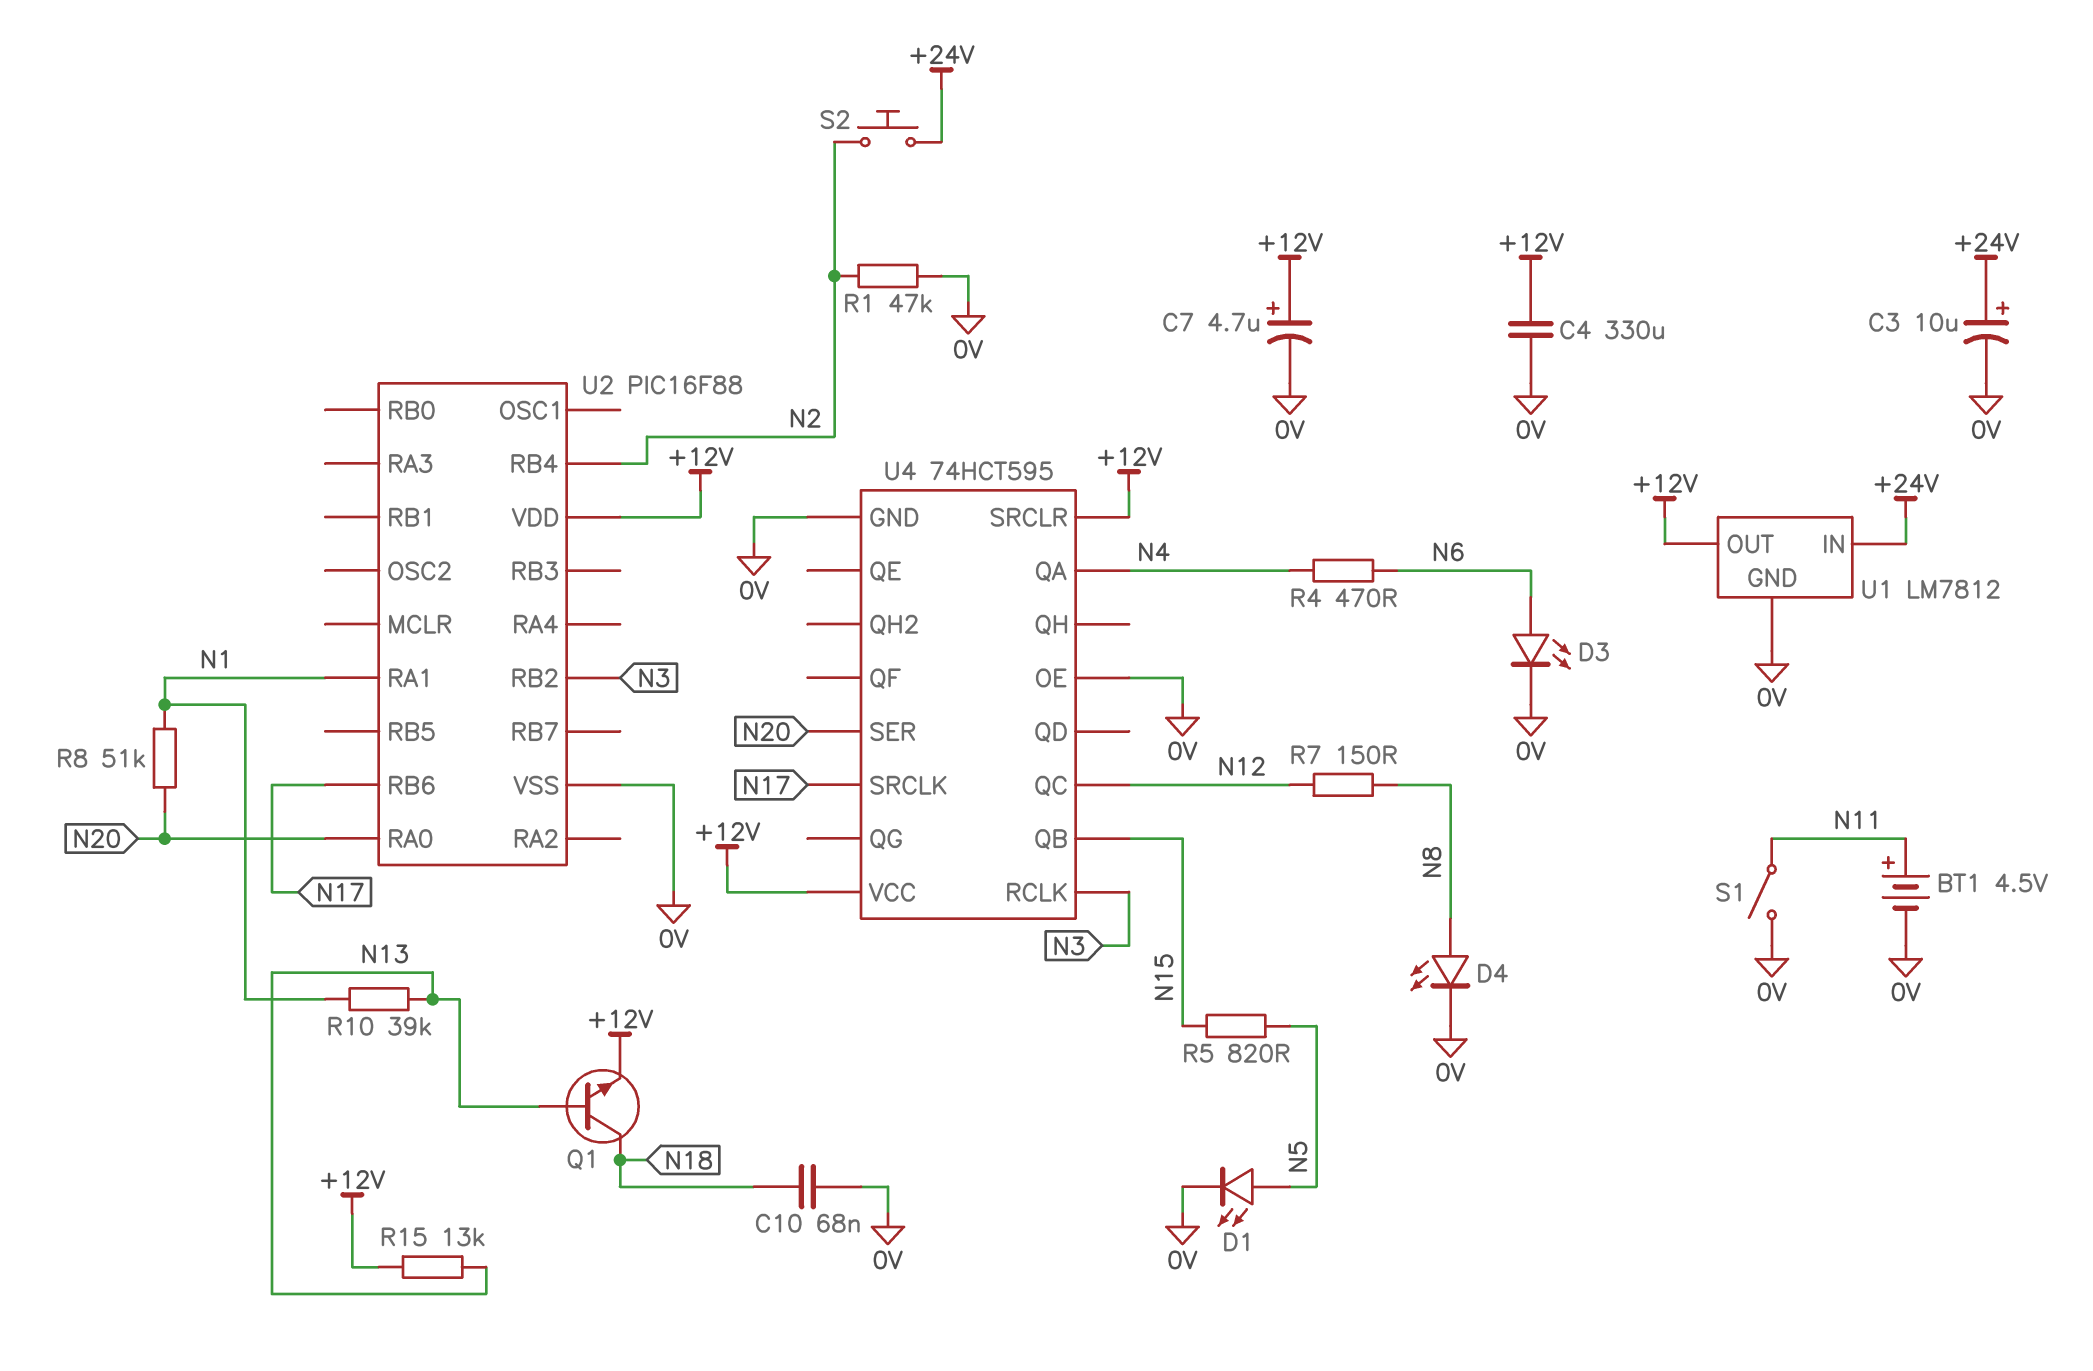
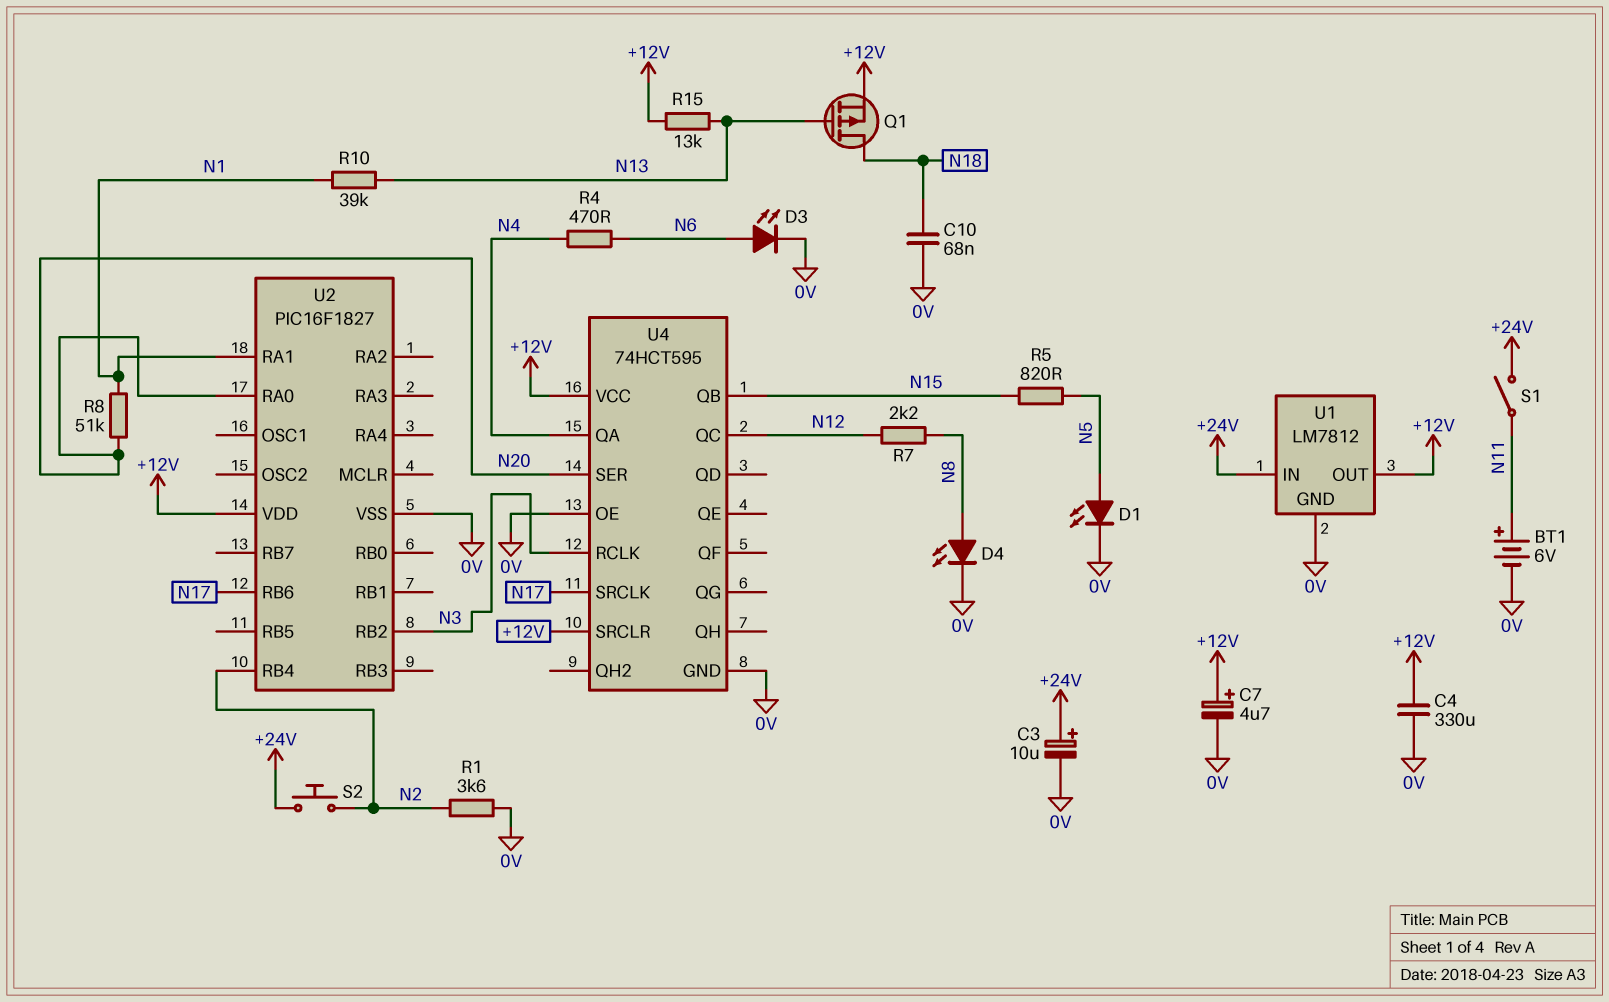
BT1: 4.5V (plus N11, minus 0V) -> 6V (plus N11, minus 0V)
Q1: NPN (B N13, C N18, E +12V) -> PMOS (G N13, D N18, S +12V)
R1: 47k (0V, N2) -> 3.6k (0V, N2)
R7: 150 (N8, N12) -> 2.2k (N8, N12)
S1: switch (0V, N11) -> switch (+24V, N11)
U2: PIC16F88 -> PIC16F1827

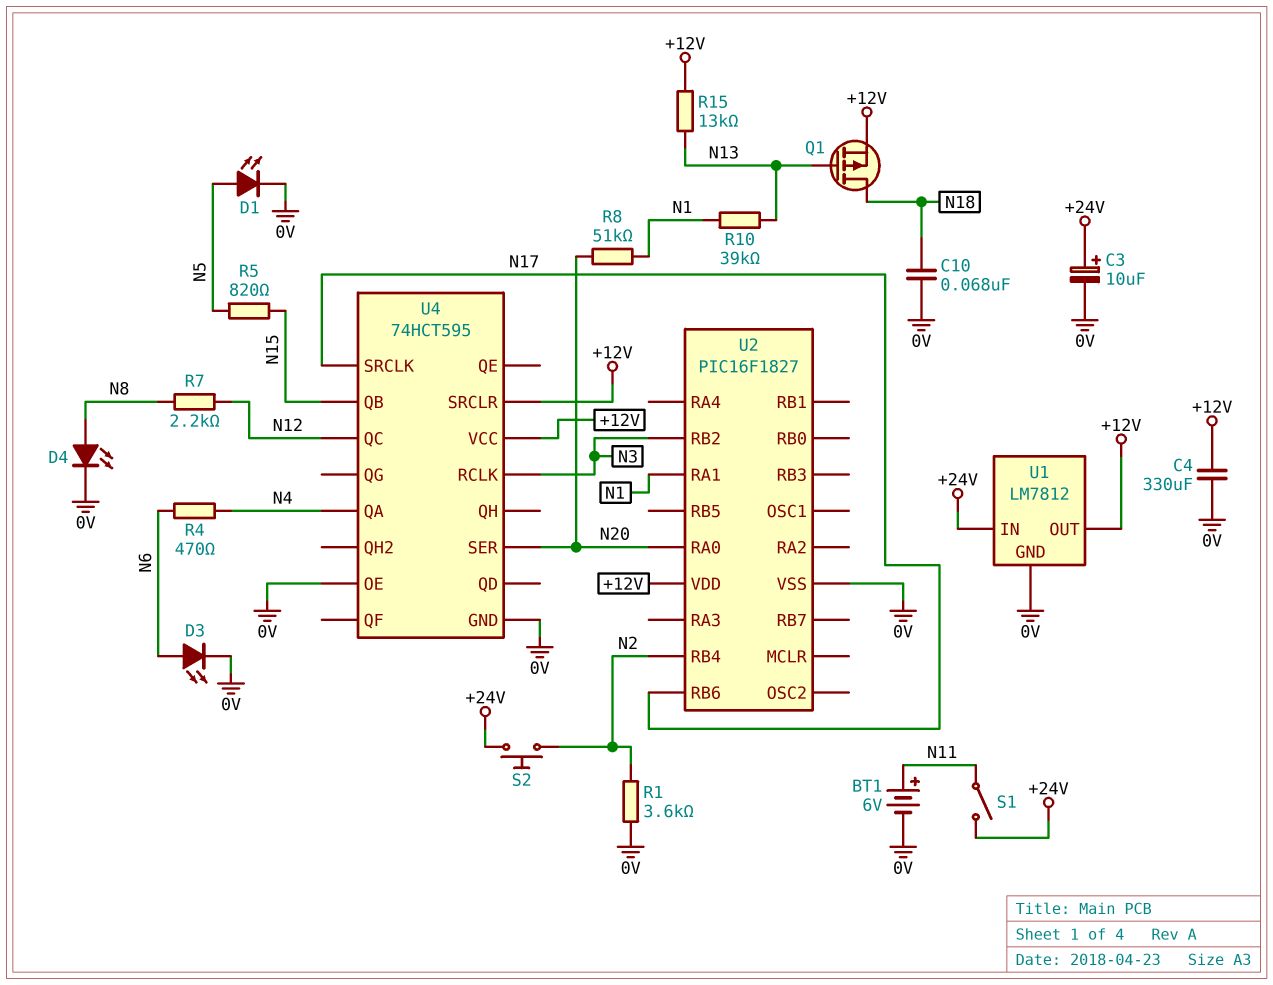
C7: 4.7uF (plus +12V, minus 0V) -> none

